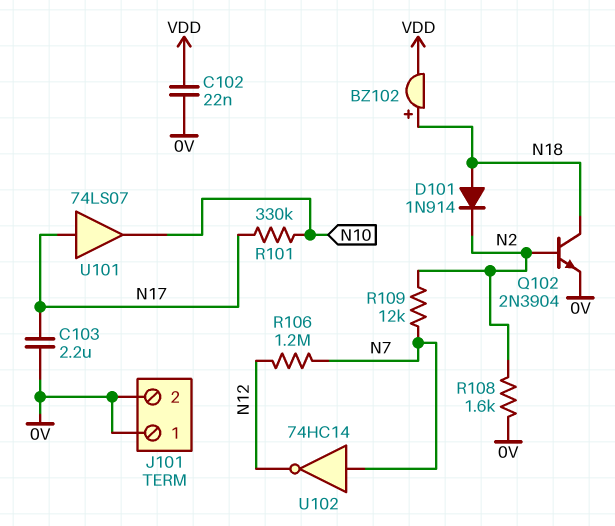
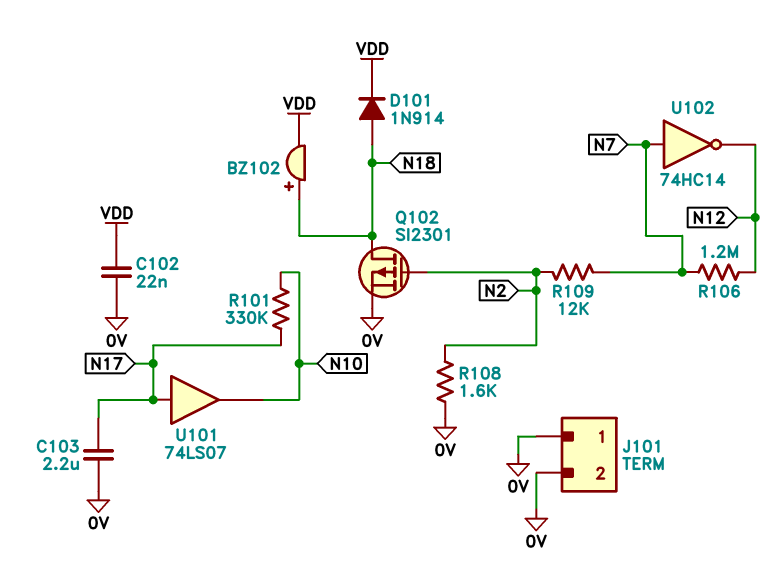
D101: diode 1N914 (A N18, K N2) -> diode 1N914 (A N18, K VDD)
Q102: NPN 2N3904 (B N2, C N18, E 0V) -> PMOS SI2301 (G N2, D N18, S 0V)

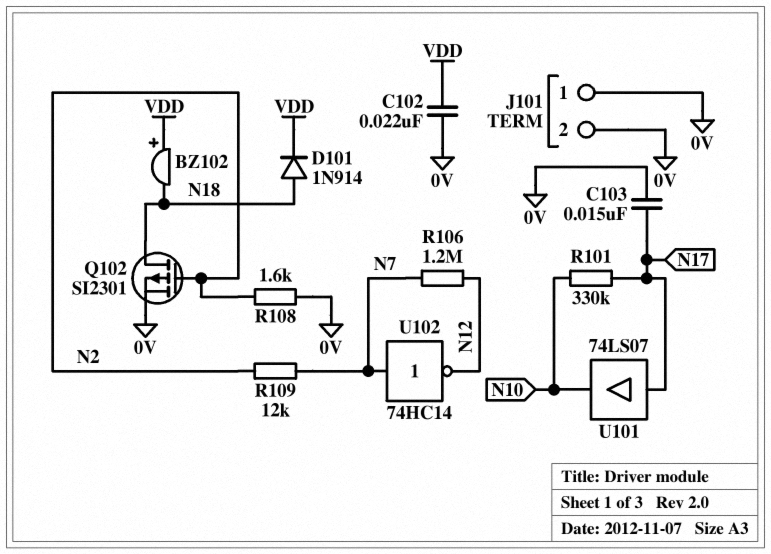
BZ102: buzzer (plus N18, minus VDD) -> buzzer (plus VDD, minus N18)
C103: 2.2uF (0V, N17) -> 15nF (0V, N17)

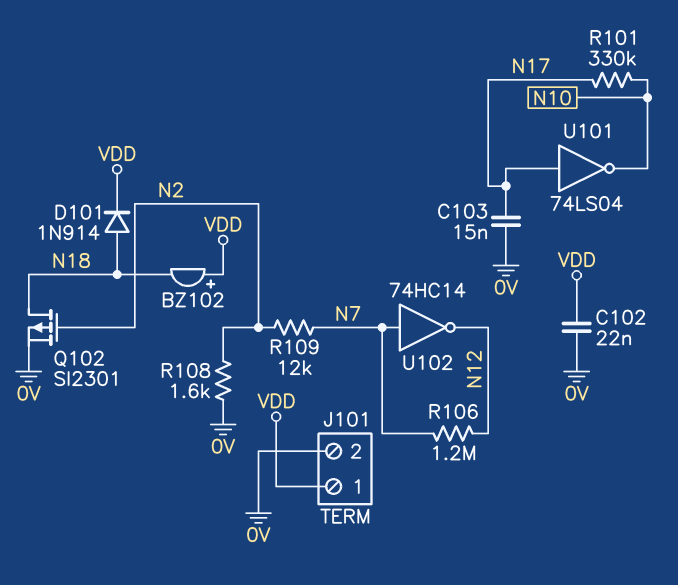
J101 pin 1: 0V -> VDD
U101: buffer 74LS07 (in N17, out N10) -> NOT 74LS04 (in N17, out N10)

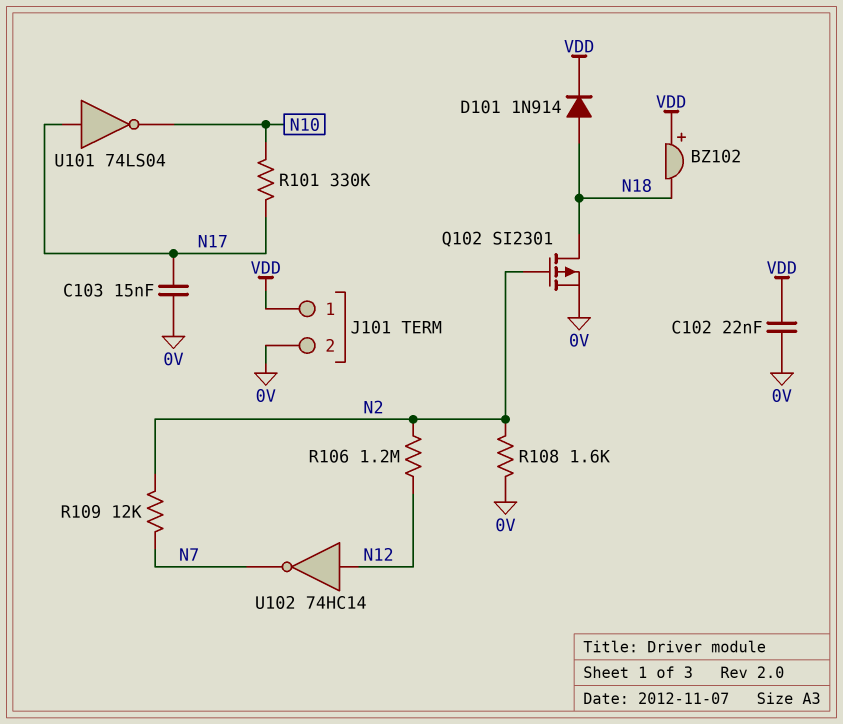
R106: 1.2M (N7, N12) -> 1.2M (N2, N12)
U102: NOT 74HC14 (in N7, out N12) -> NOT 74HC14 (in N12, out N7)

